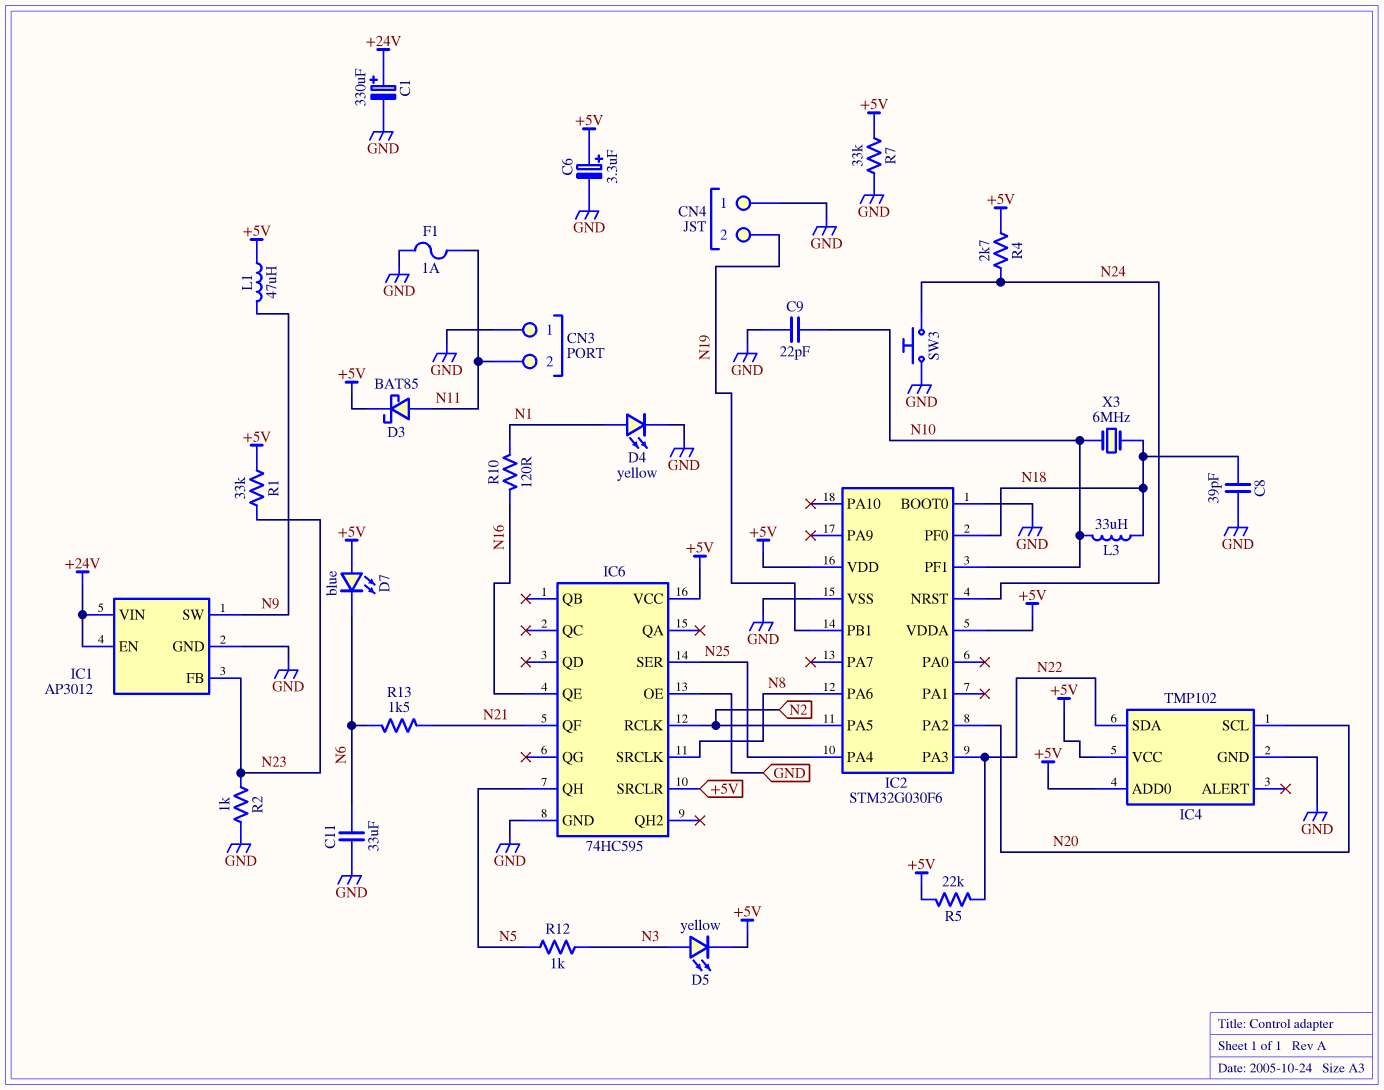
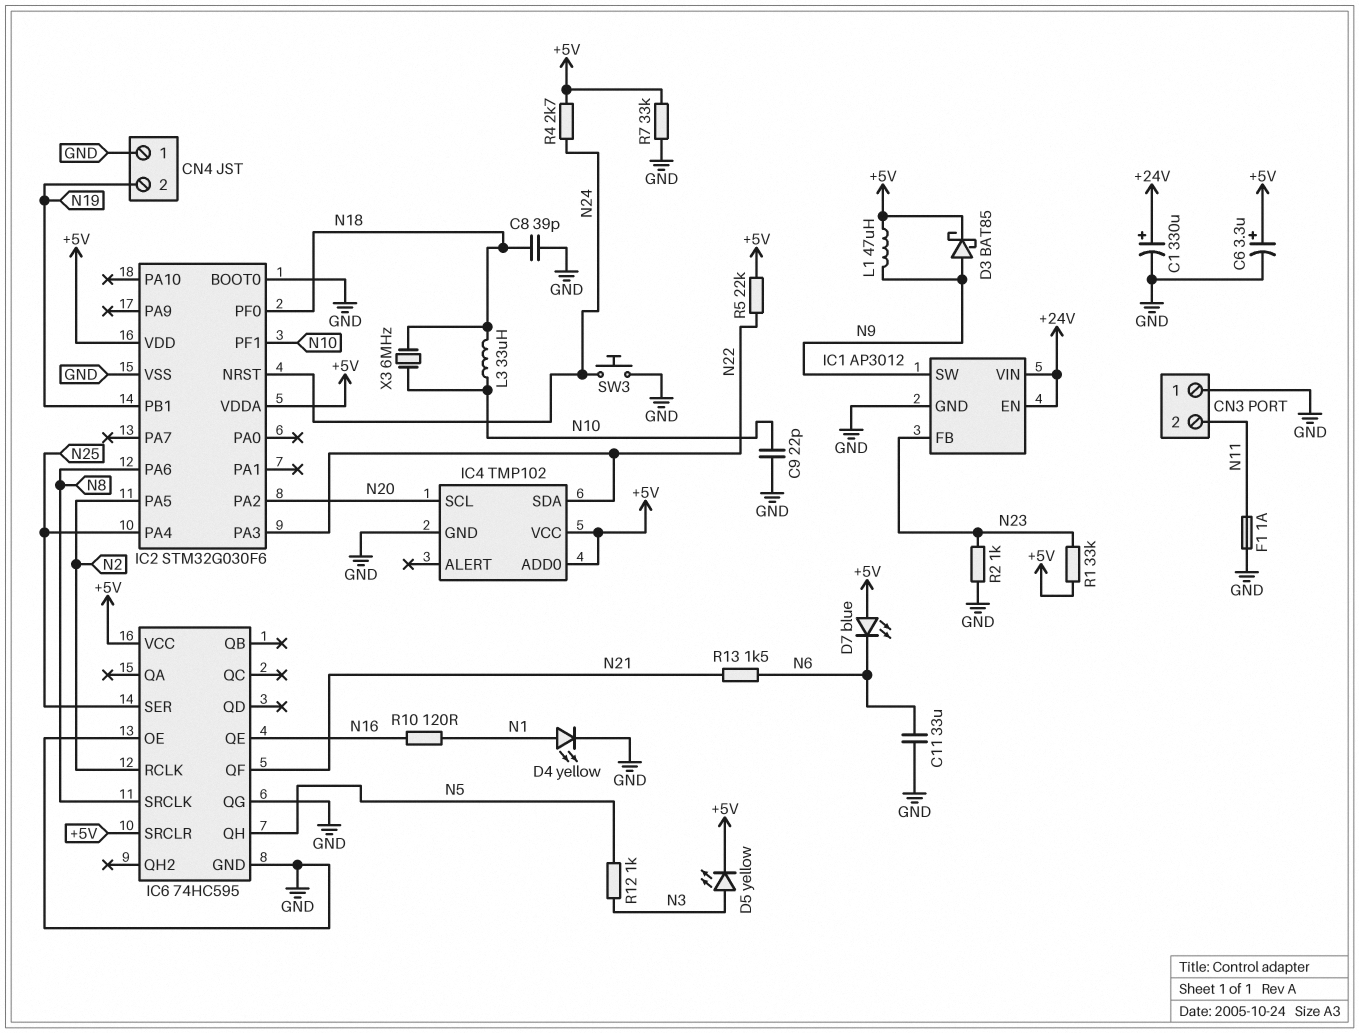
D3: schottky BAT85 (A N11, K +5V) -> schottky BAT85 (A N9, K +5V)
IC6 pin QG: none -> GND

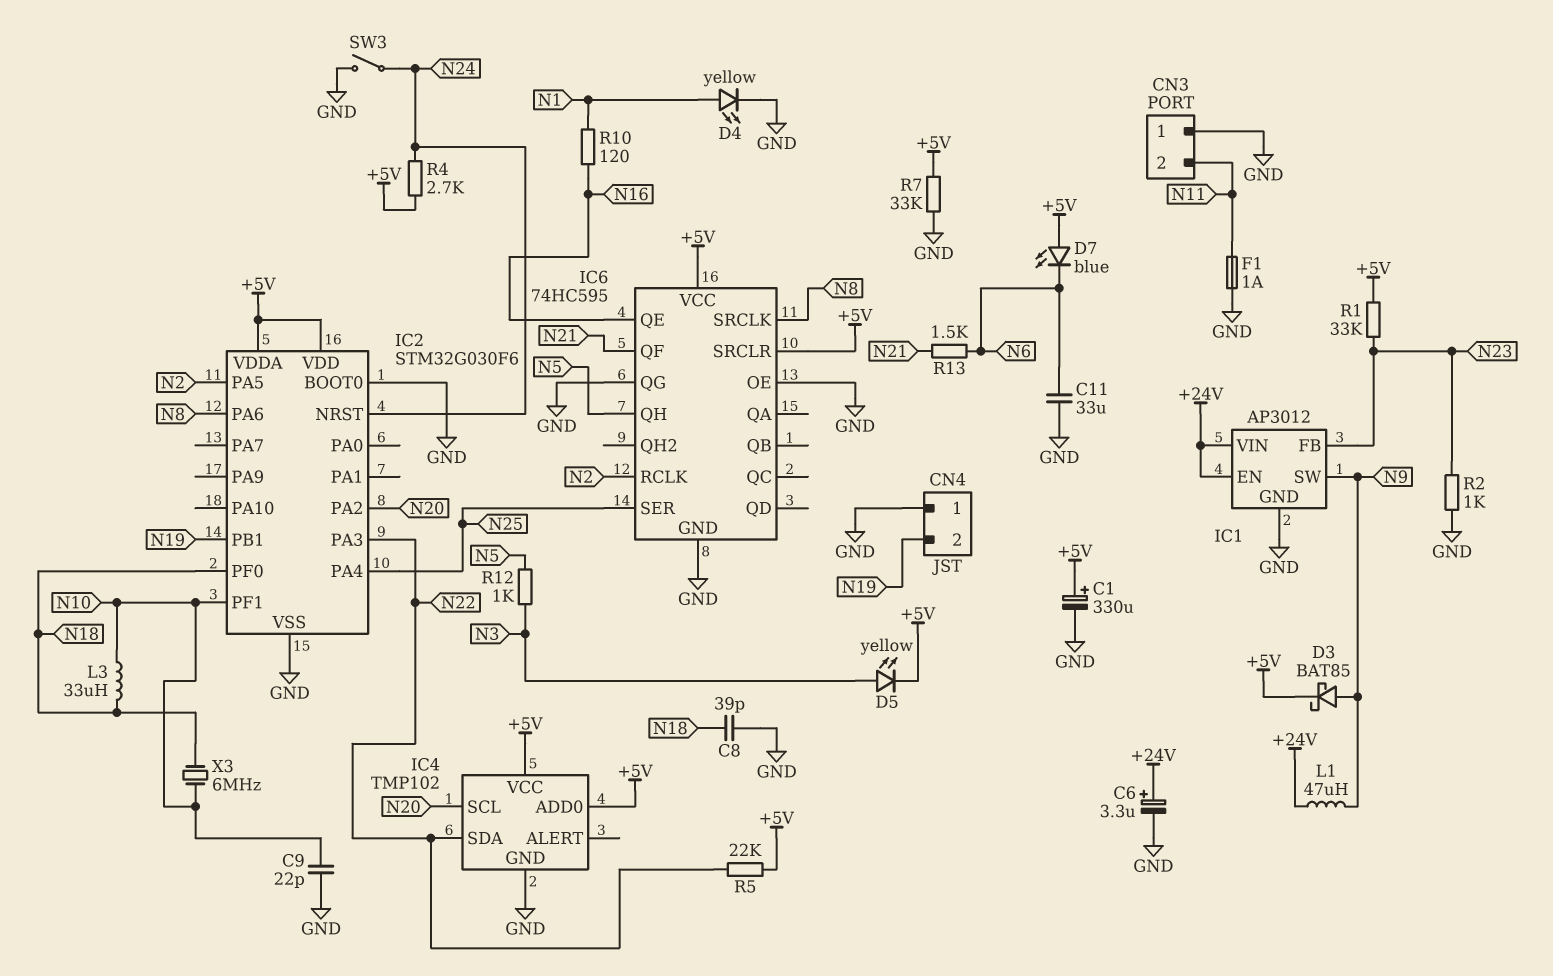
C1: 330uF (plus +24V, minus GND) -> 330uF (plus +5V, minus GND)
C6: 3.3uF (plus +5V, minus GND) -> 3.3uF (plus +24V, minus GND)
L1: 47uH (+5V, N9) -> 47uH (+24V, N9)
SW3: button (GND, N24) -> switch (GND, N24)

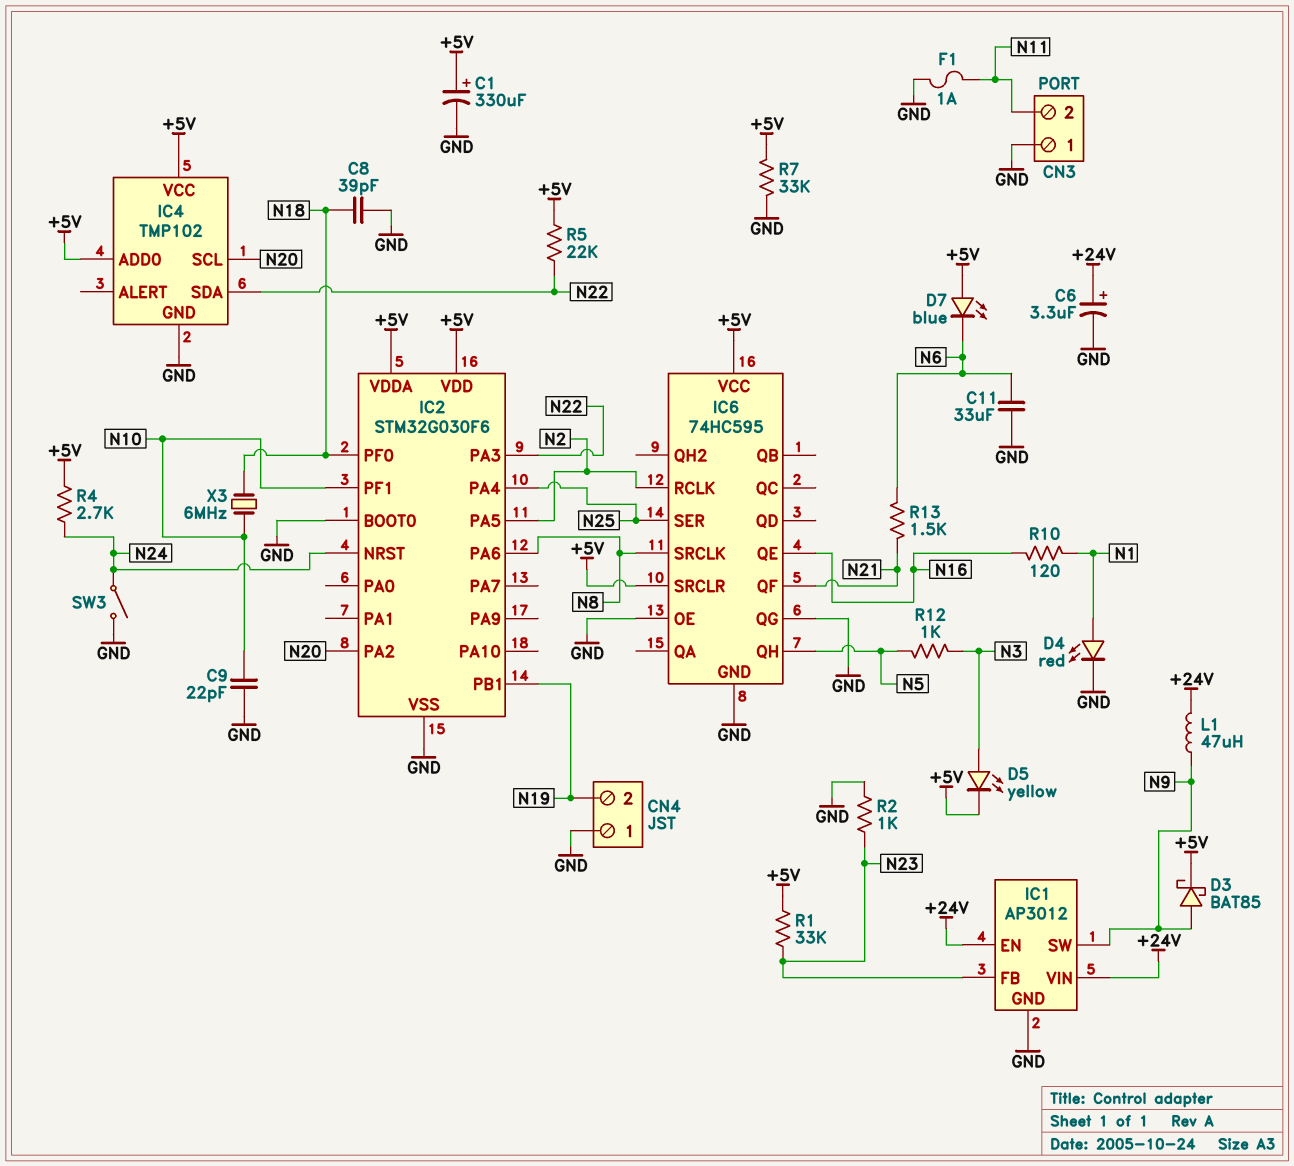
D4: LED yellow (A N1, K GND) -> LED red (A N1, K GND)
L3: 33uH (N10, N18) -> none

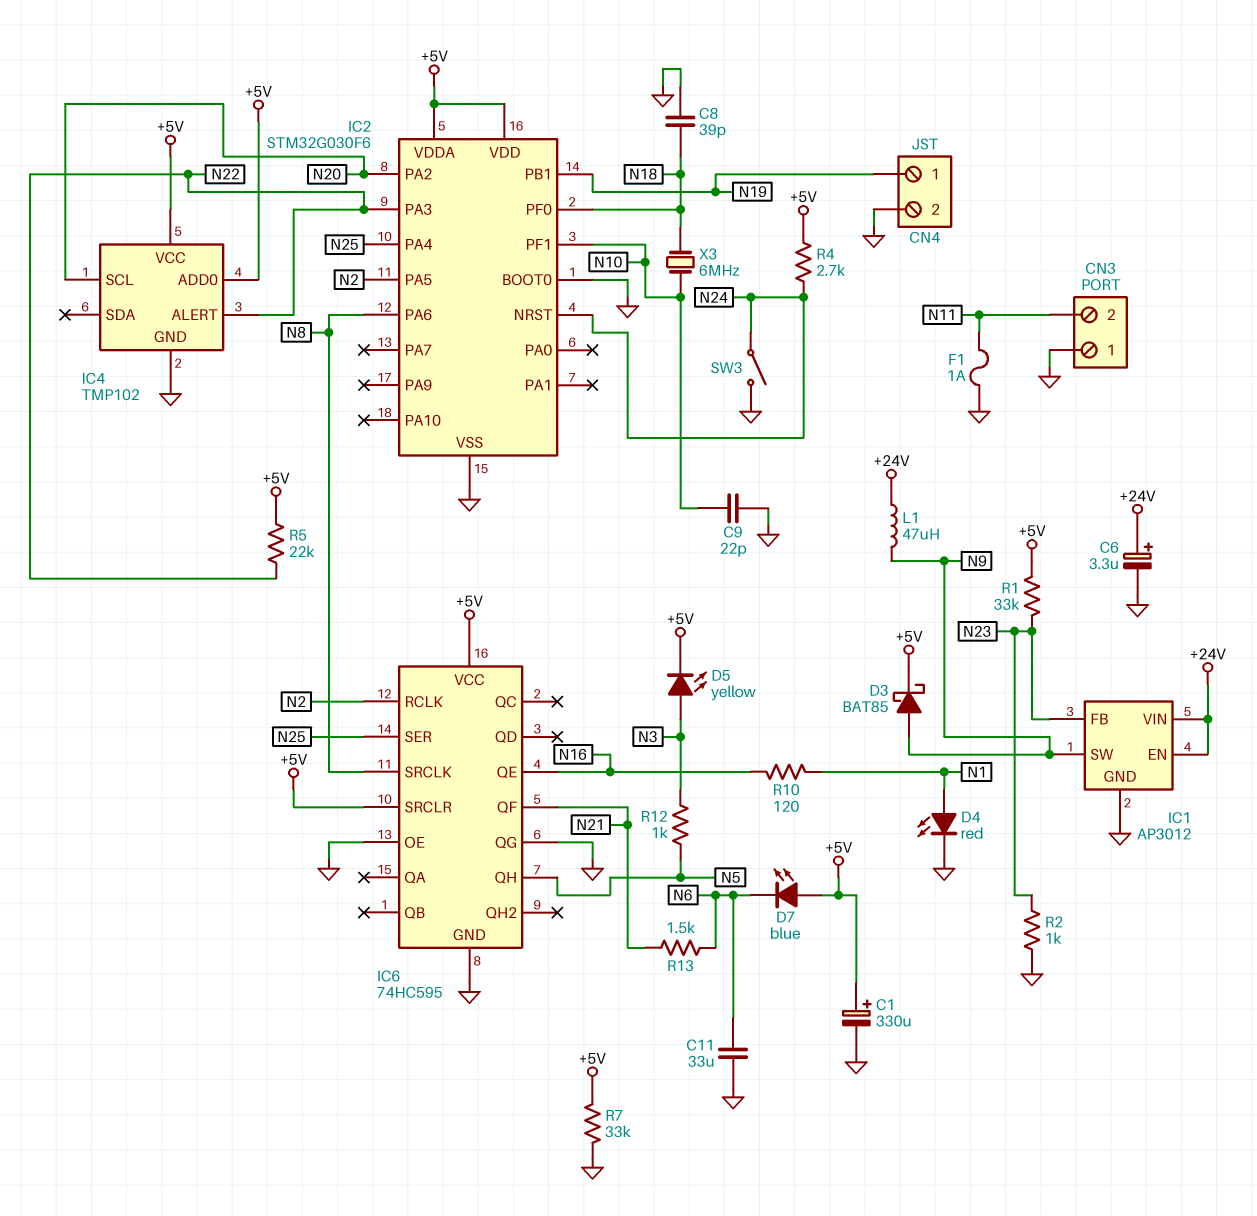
CN4 pin 1: GND -> N19
CN4 pin 2: N19 -> GND
IC4 pin ALERT: none -> N22
IC4 pin SDA: N22 -> none

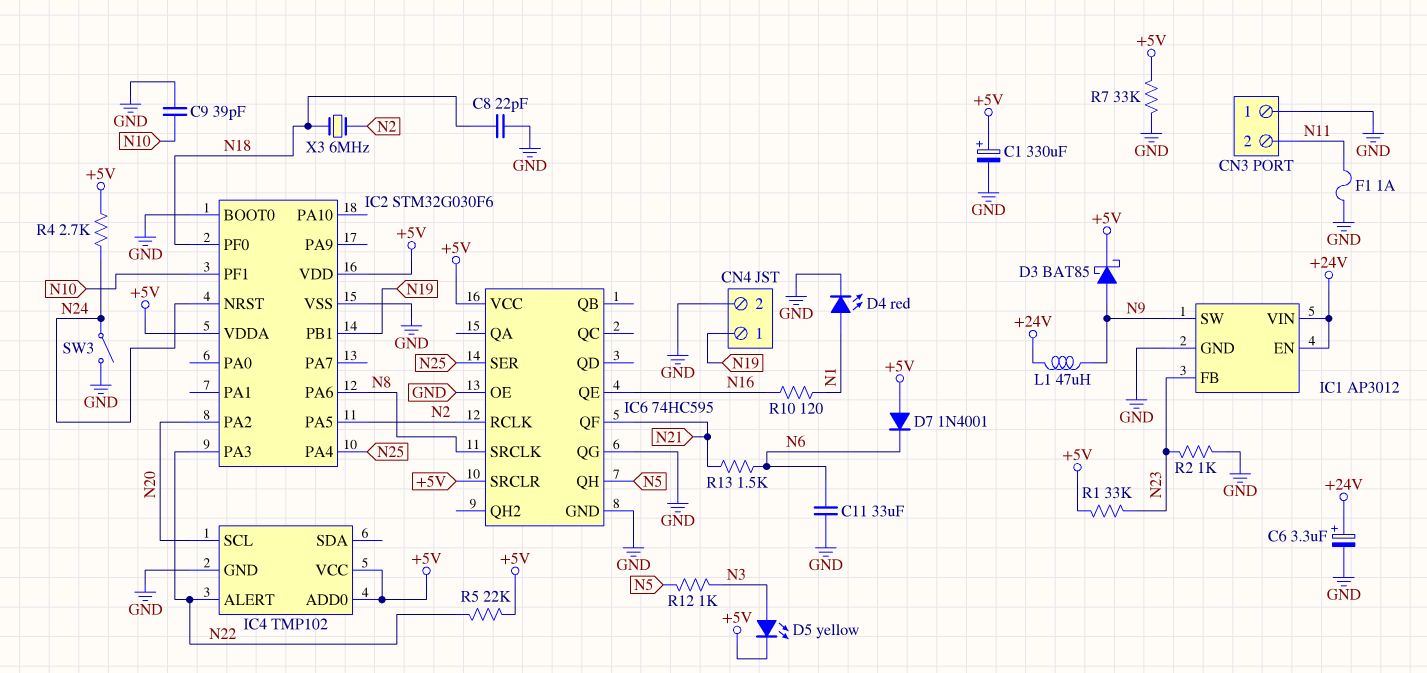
C8: 39pF (GND, N18) -> 22pF (GND, N18)
C9: 22pF (GND, N10) -> 39pF (GND, N10)
D7: LED blue (A +5V, K N6) -> diode 1N4001 (A +5V, K N6)
X3: 6MHz (N10, N18) -> 6MHz (N2, N18)

